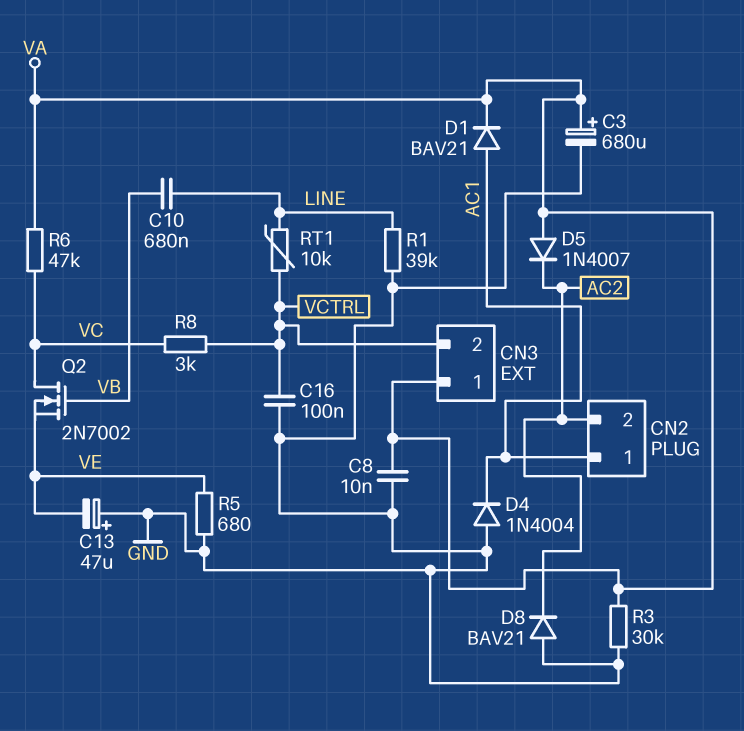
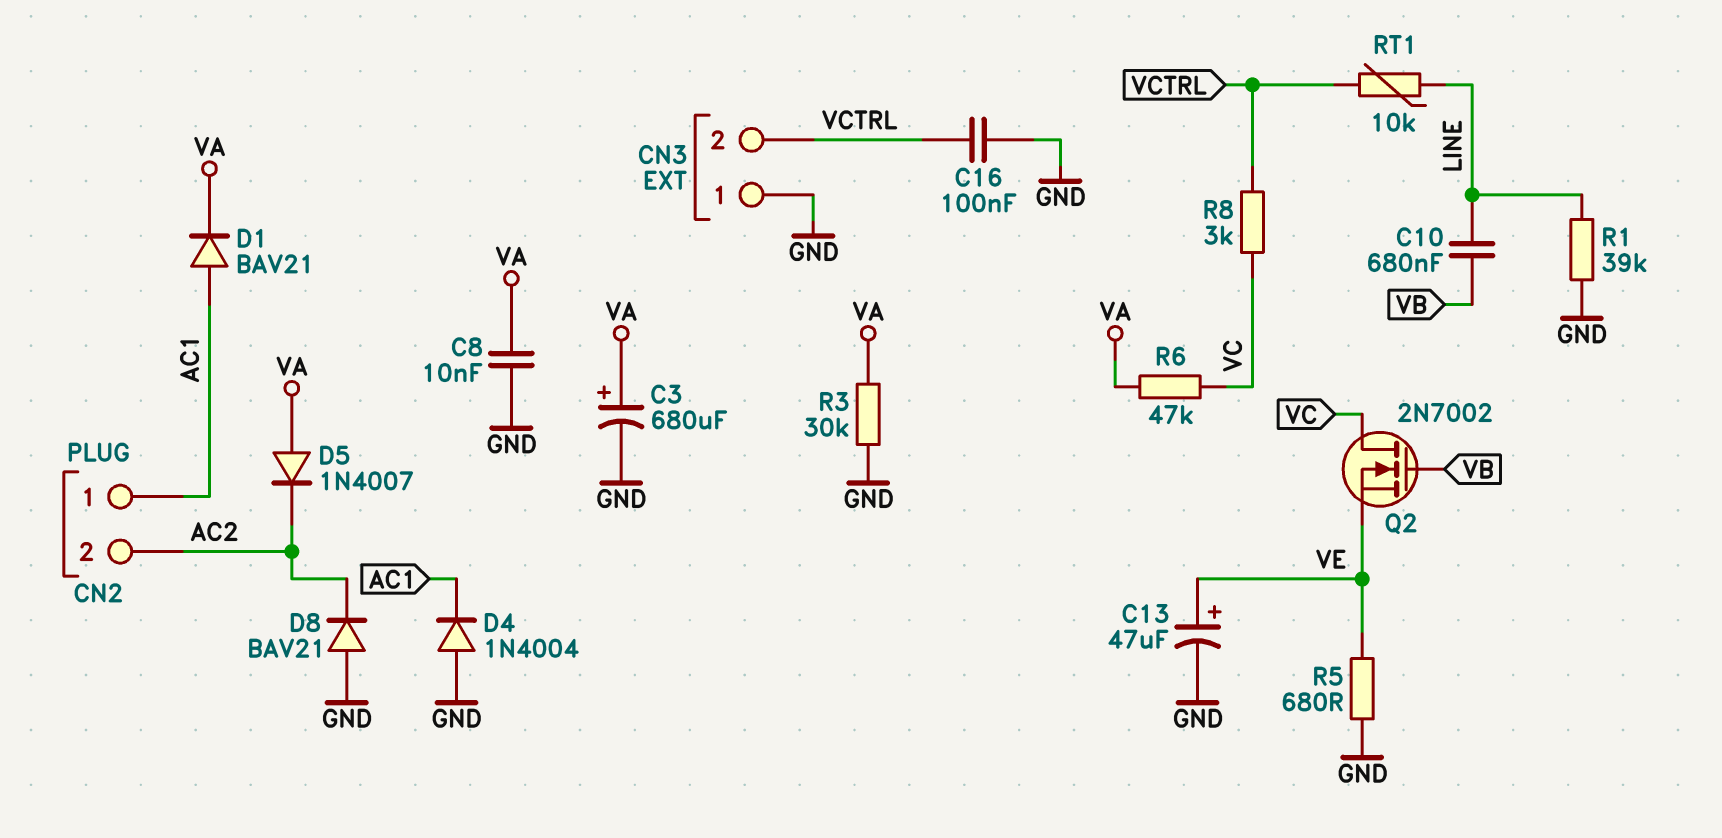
C13: 47uF (plus GND, minus VE) -> 47uF (plus VE, minus GND)
CN3 pin 1: VA -> GND

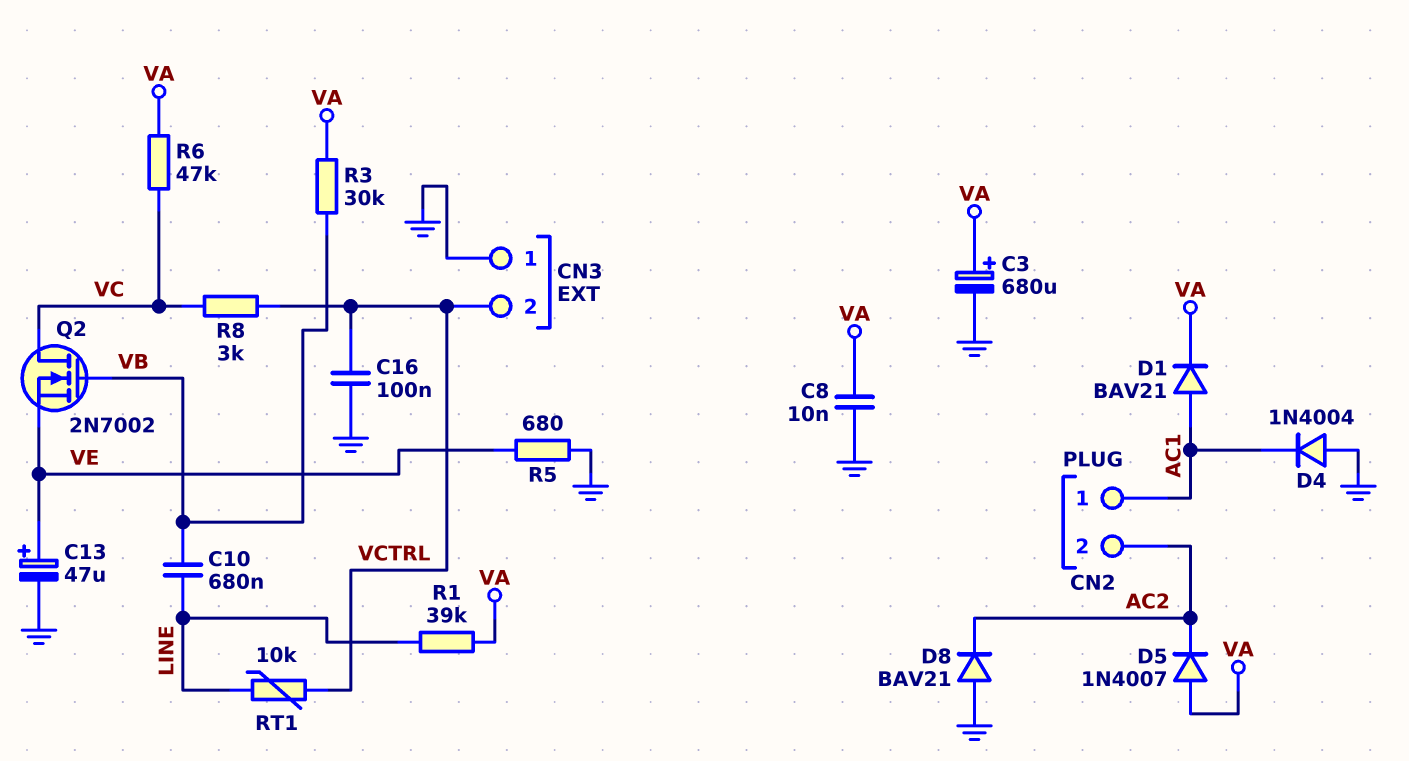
R1: 39k (GND, LINE) -> 39k (LINE, VA)
R3: 30k (GND, VA) -> 30k (VA, VB)

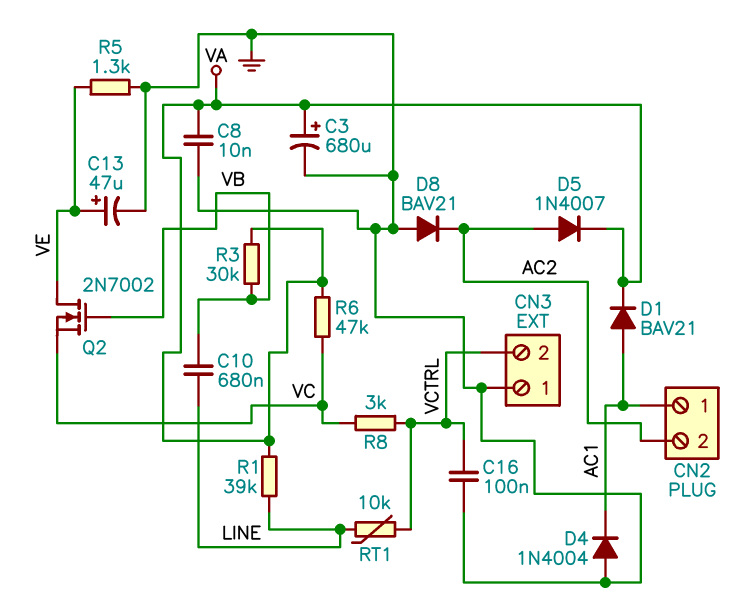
D5: diode 1N4007 (A VA, K AC2) -> diode 1N4007 (A AC2, K VA)
Q2: NMOS 2N7002 (G VB, D VC, S VE) -> NMOS 2N7002 (G VB, D VE, S VC)
R5: 680 (GND, VE) -> 1.3k (GND, VE)

